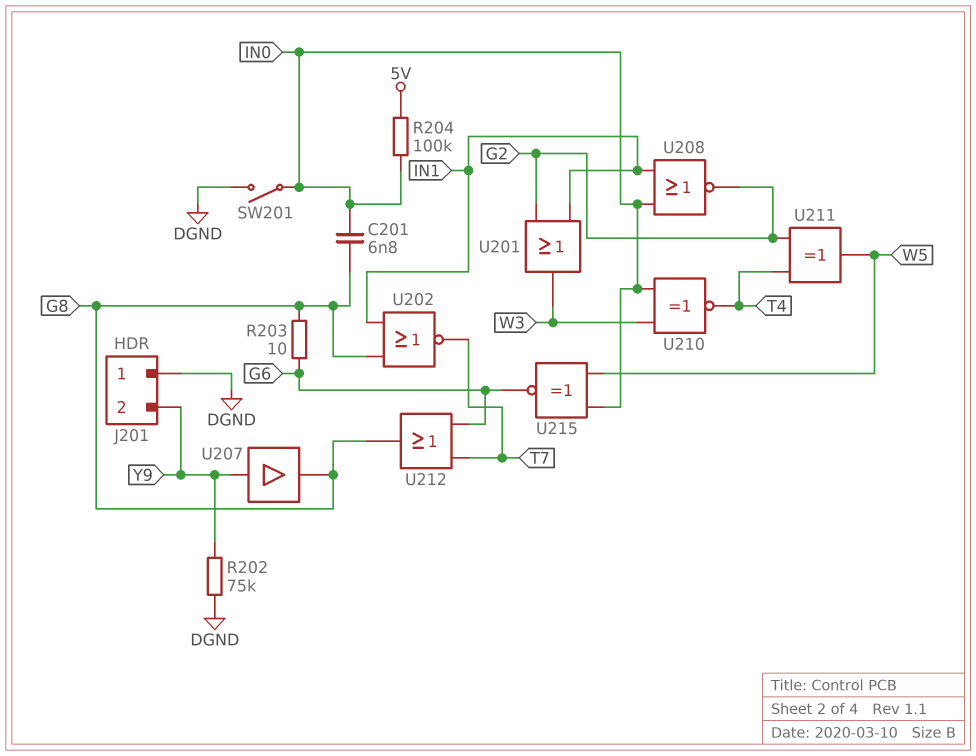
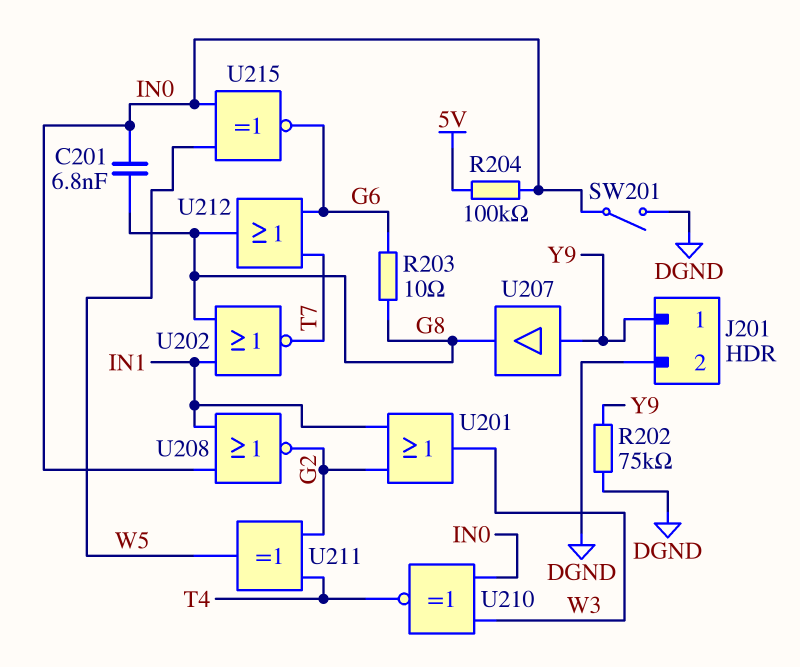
J201 pin 1: DGND -> Y9
J201 pin 2: Y9 -> DGND

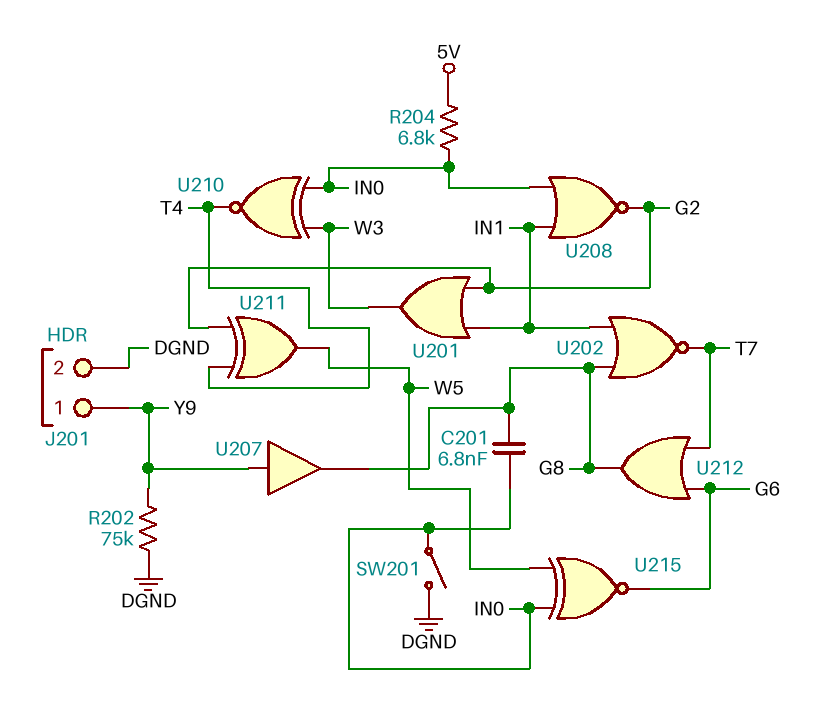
R203: 10 (G6, G8) -> none
R204: 100k (5V, IN0) -> 6.8k (5V, IN0)

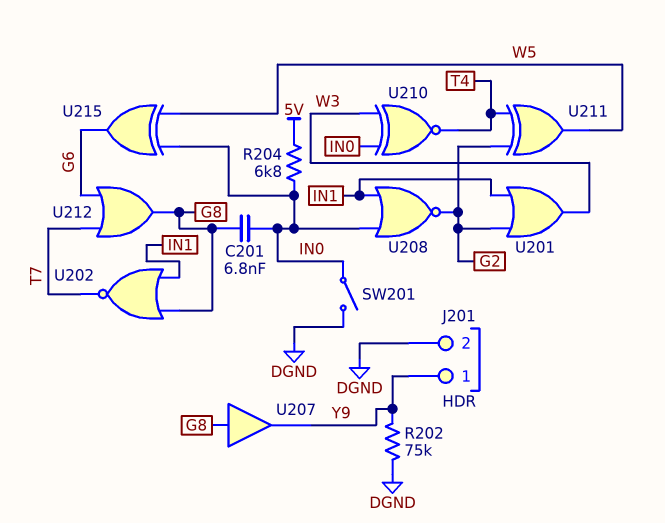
U207: buffer (in Y9, out G8) -> buffer (in G8, out Y9)
U215: XNOR (in IN0, in W5, out G6) -> XOR (in IN0, in W5, out G6)

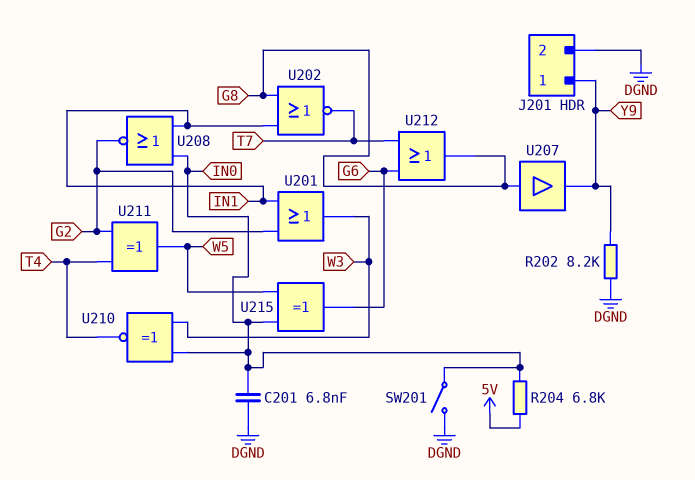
C201: 6.8nF (G8, IN0) -> 6.8nF (DGND, IN0)
R202: 75k (DGND, Y9) -> 8.2k (DGND, Y9)

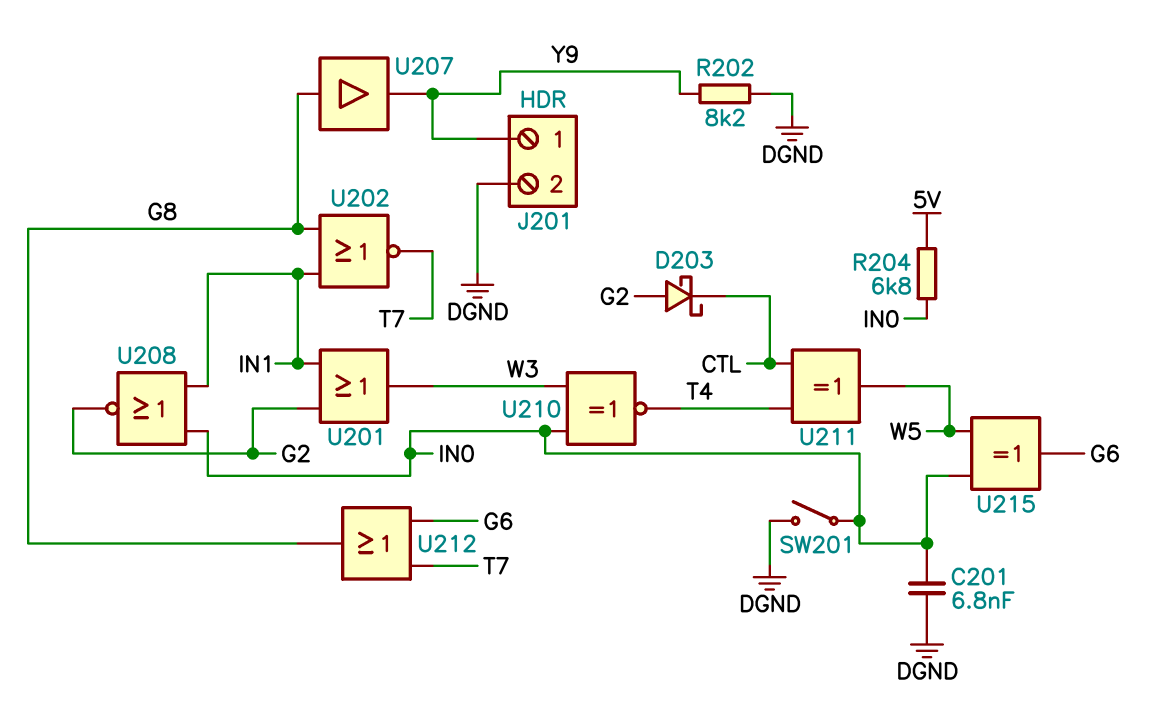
D203: none -> schottky (A G2, K CTL)
U211: XOR (in G2, in T4, out W5) -> XOR (in CTL, in T4, out W5)

